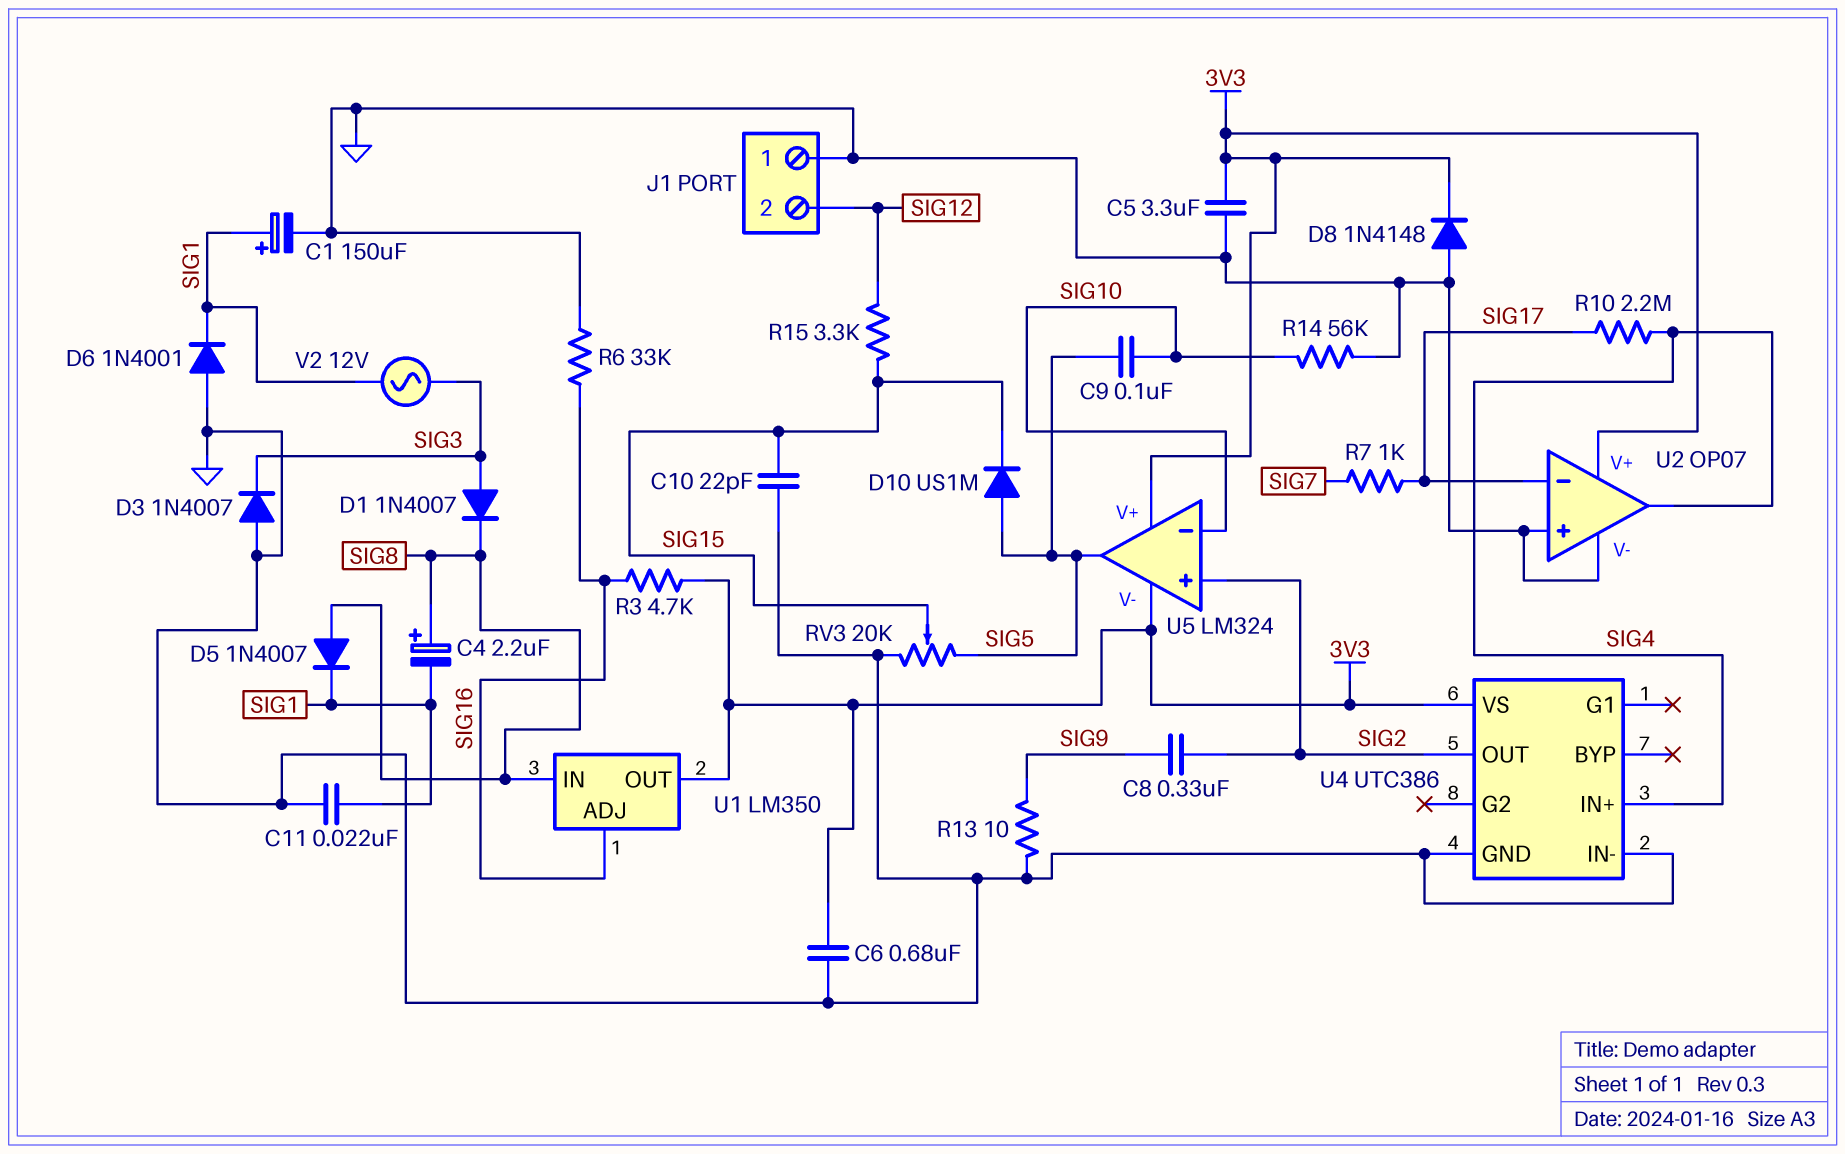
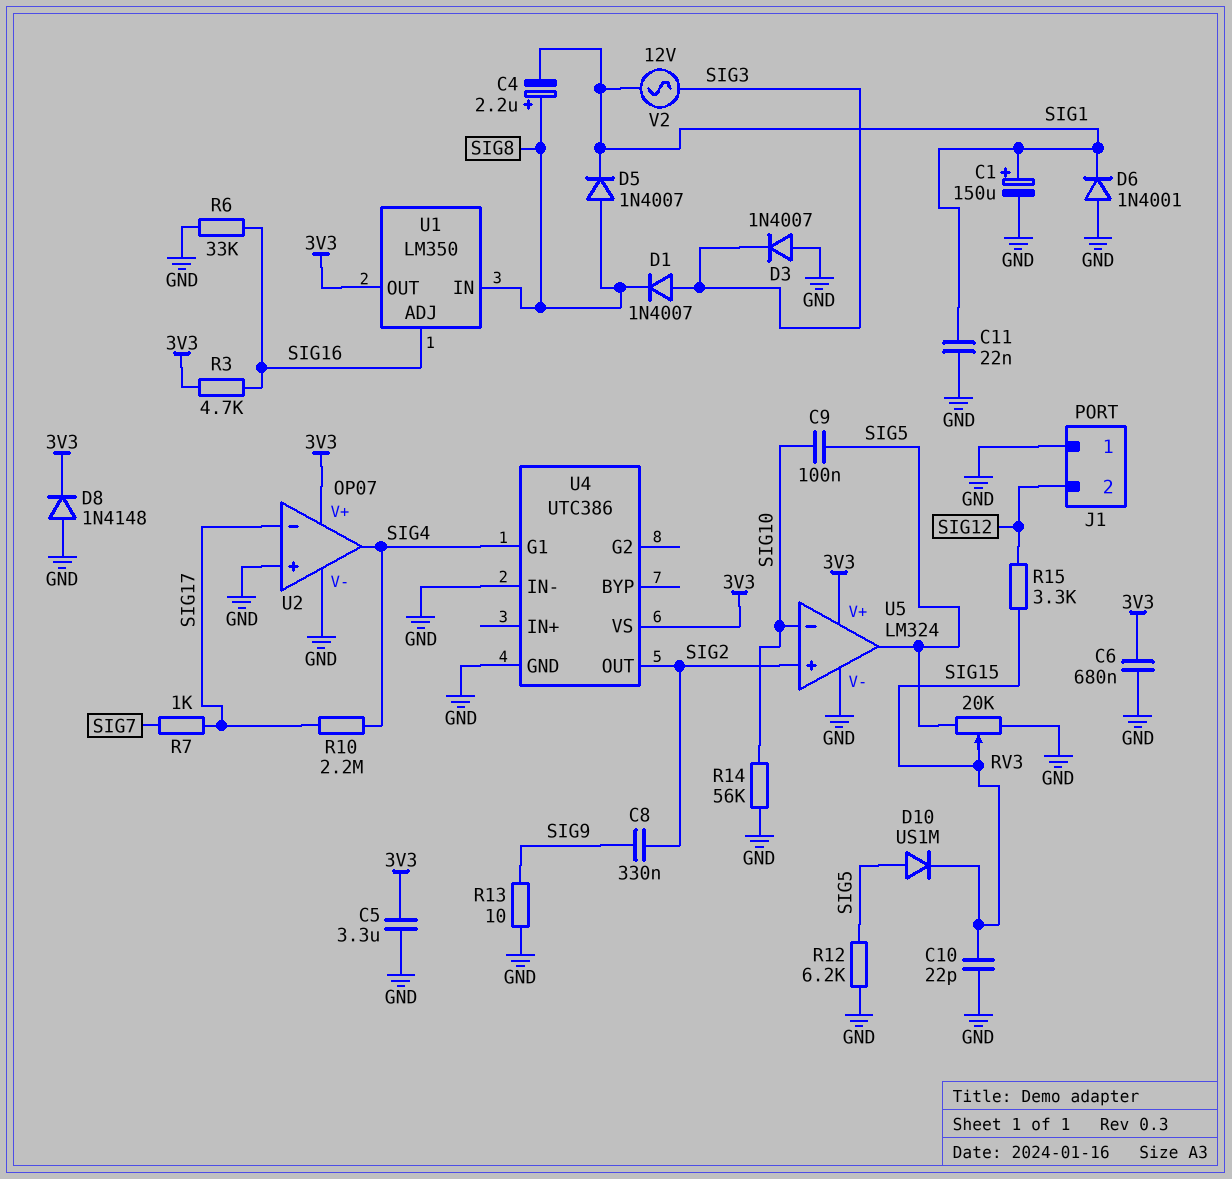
R12: none -> 6.2k (GND, SIG5)
U4 pin G1: none -> SIG4
U4 pin IN+: SIG4 -> none
U5 pin V-: 3V3 -> GND

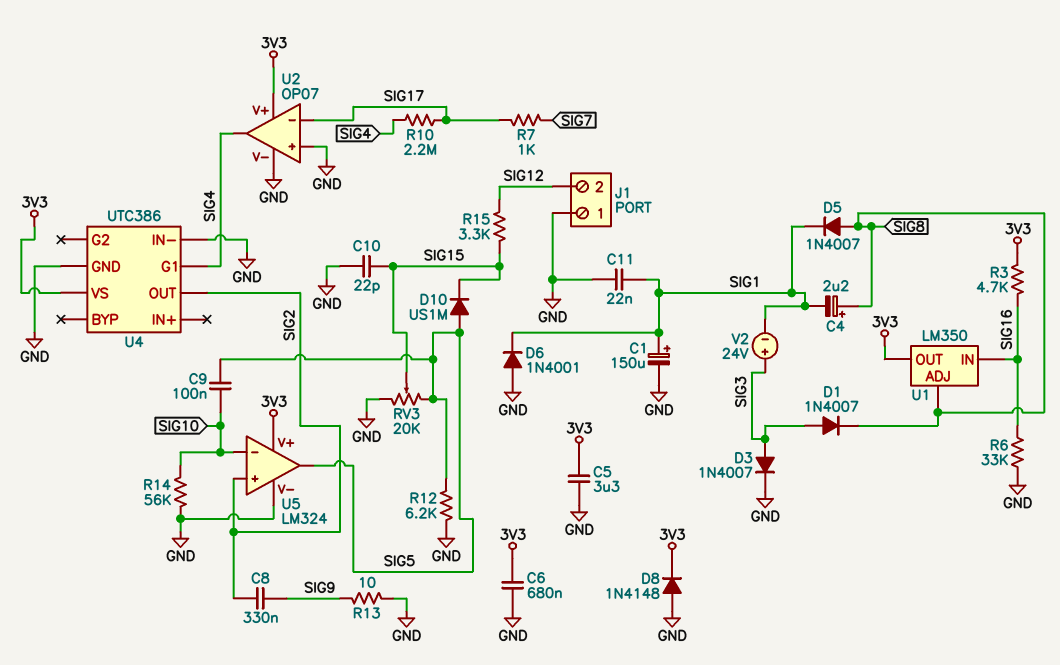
D3: diode 1N4007 (A GND, K SIG3) -> diode 1N4007 (A SIG3, K GND)
U1 pin ADJ: SIG16 -> SIG8
U1 pin IN: SIG8 -> SIG16
V2: AC 12V (SIG1, SIG3) -> 24V (plus SIG3, minus SIG1)

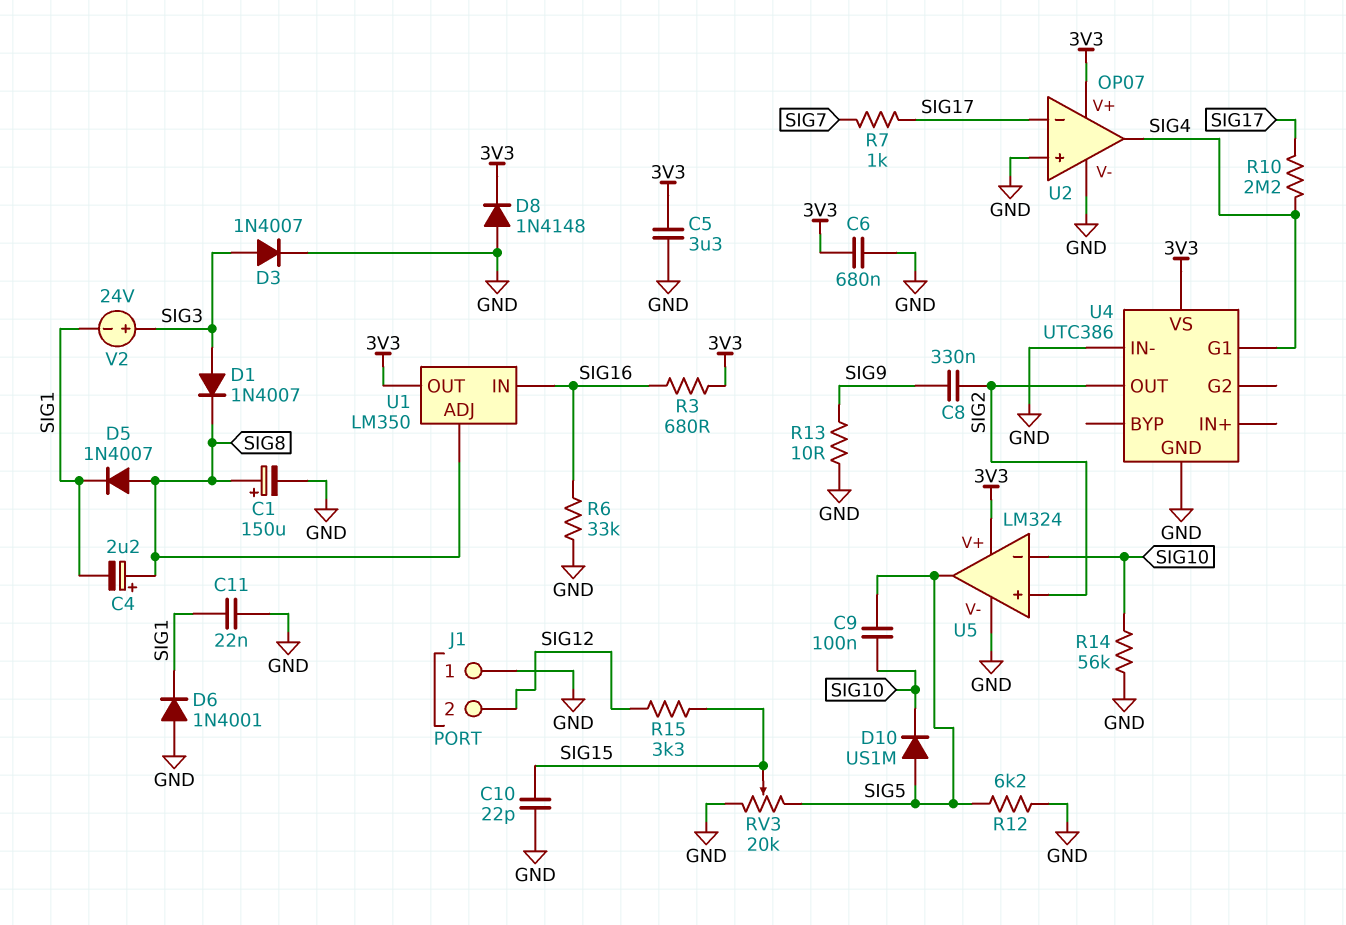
C1: 150uF (plus SIG1, minus GND) -> 150uF (plus SIG8, minus GND)
D10: diode US1M (A SIG5, K SIG15) -> diode US1M (A SIG5, K SIG10)
R3: 4.7k (3V3, SIG16) -> 680 (3V3, SIG16)

